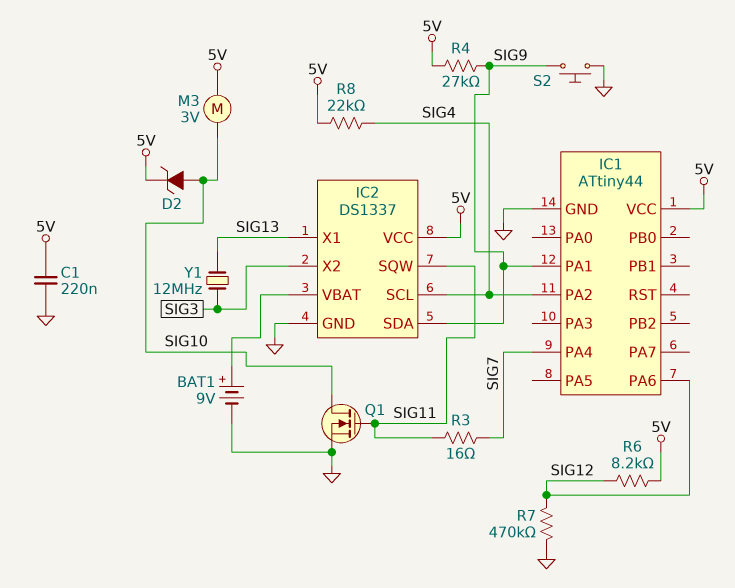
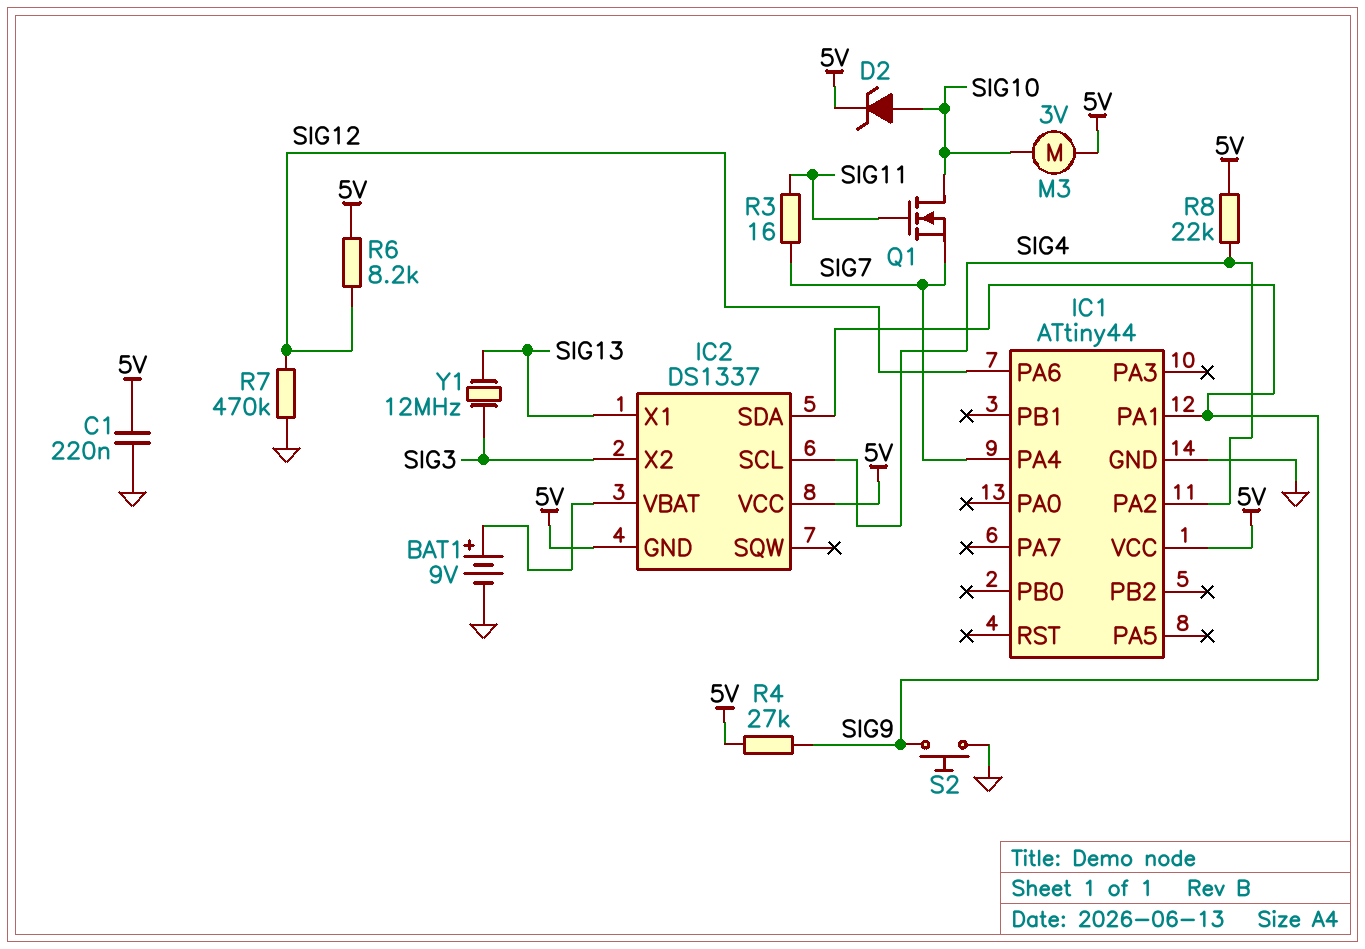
IC2 pin GND: GND -> 5V
IC2 pin SQW: SIG11 -> none
Q1: NMOS (G SIG11, D SIG10, S GND) -> NMOS (G SIG11, D SIG10, S SIG7)

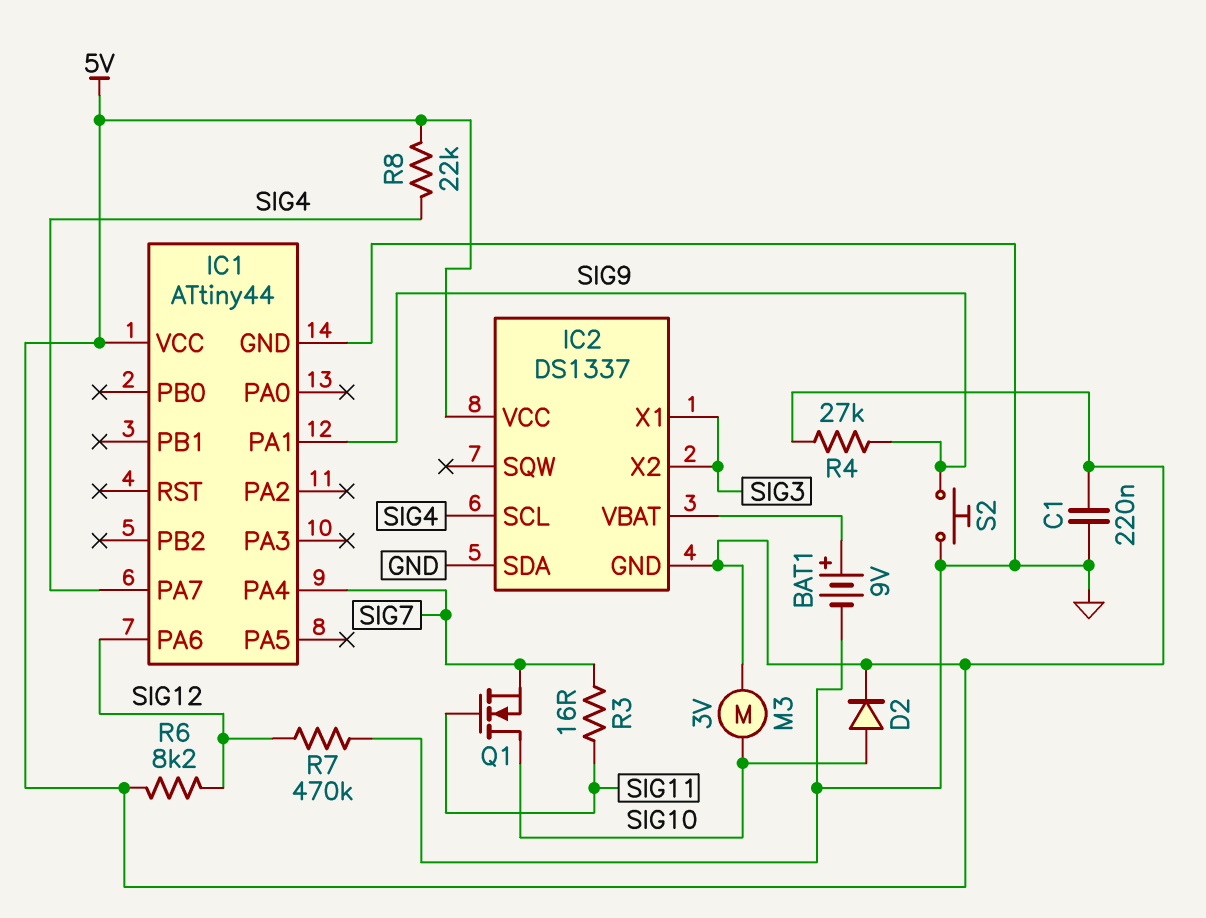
D2: zener (A SIG10, K 5V) -> diode (A SIG10, K 5V)
IC1 pin PA2: SIG4 -> none
IC1 pin PA7: none -> SIG4
IC2 pin SDA: SIG9 -> GND
IC2 pin X1: SIG13 -> SIG3
Y1: 12MHz (SIG3, SIG13) -> none

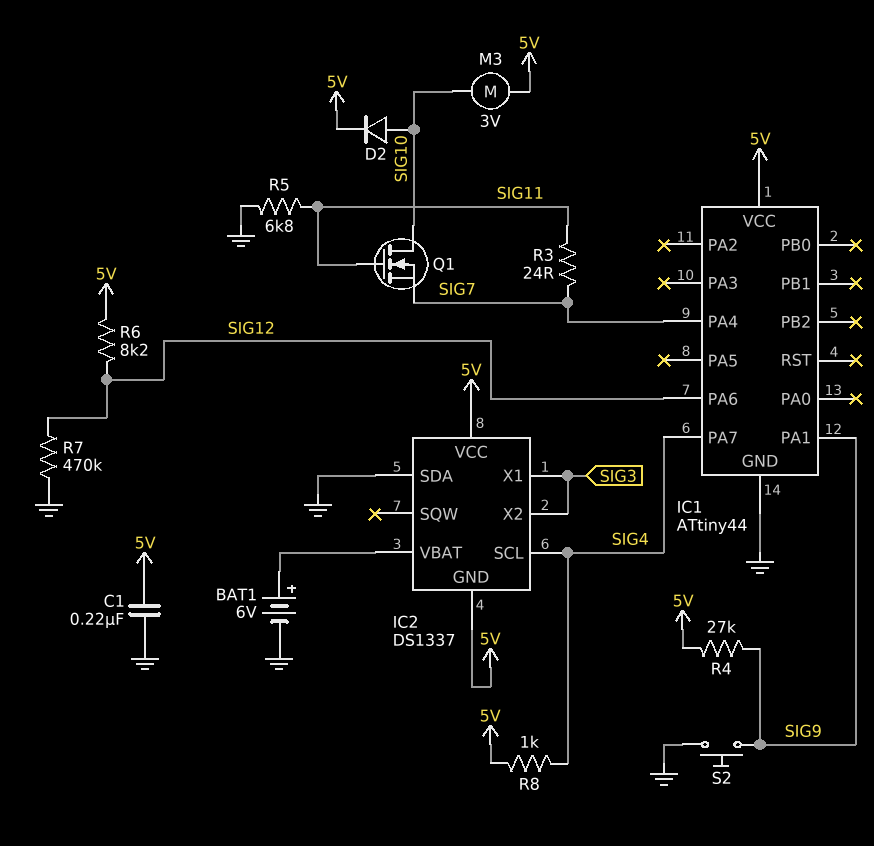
BAT1: 9V (plus IC2/VBAT, minus GND) -> 6V (plus IC2/VBAT, minus GND)
R3: 16 (SIG7, SIG11) -> 24 (SIG7, SIG11)
R5: none -> 6.8k (GND, SIG11)
R8: 22k (5V, SIG4) -> 1k (5V, SIG4)

